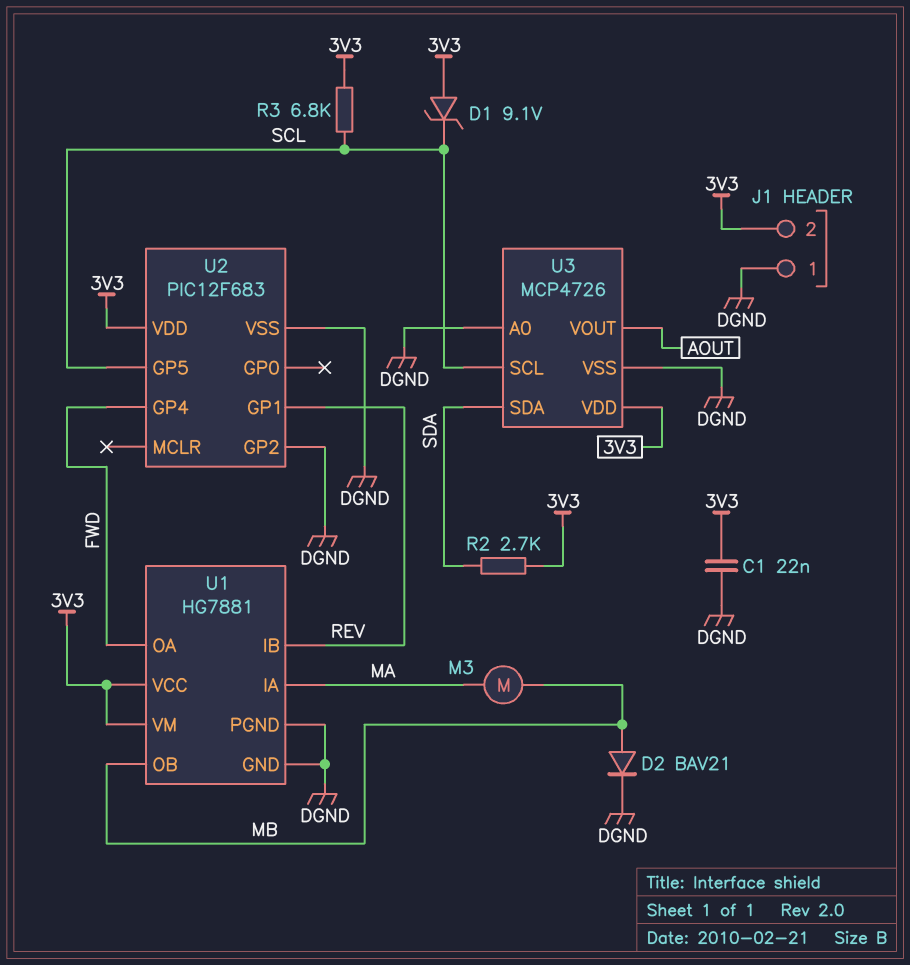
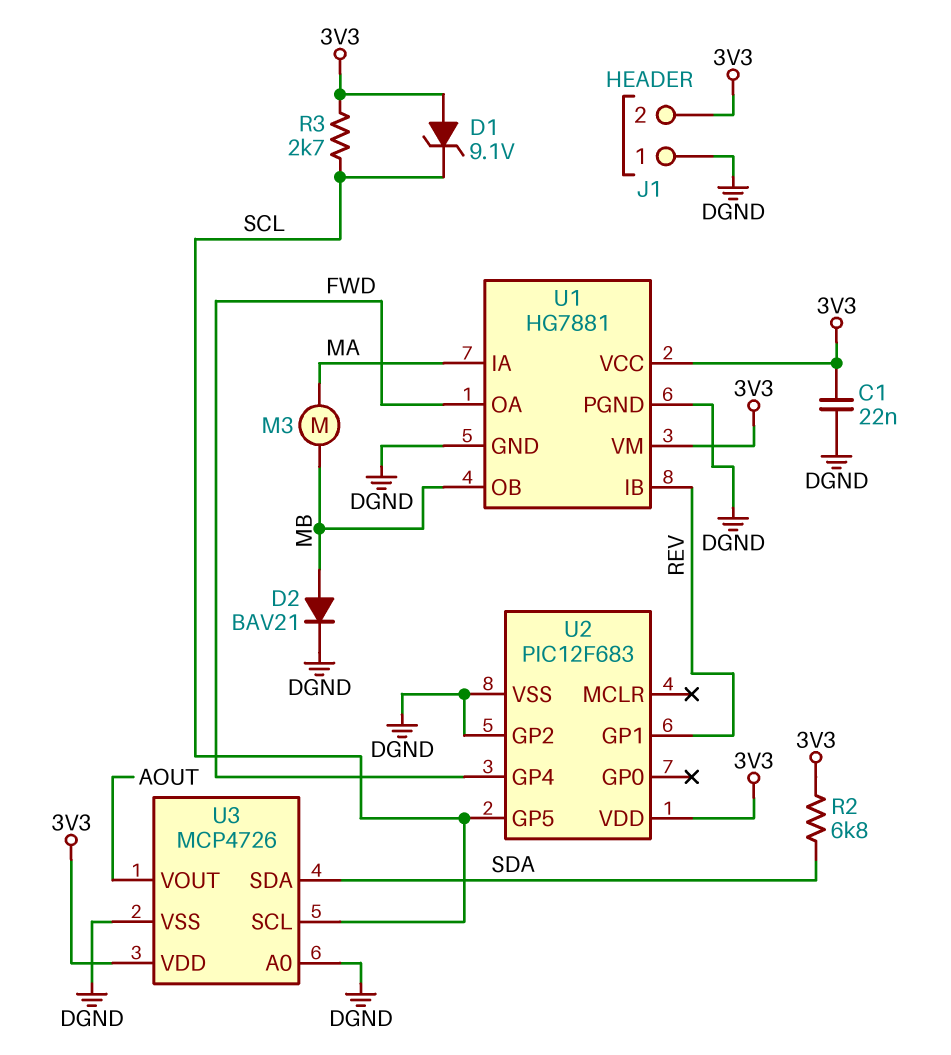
R2: 2.7k (3V3, SDA) -> 6.8k (3V3, SDA)
R3: 6.8k (3V3, SCL) -> 2.7k (3V3, SCL)

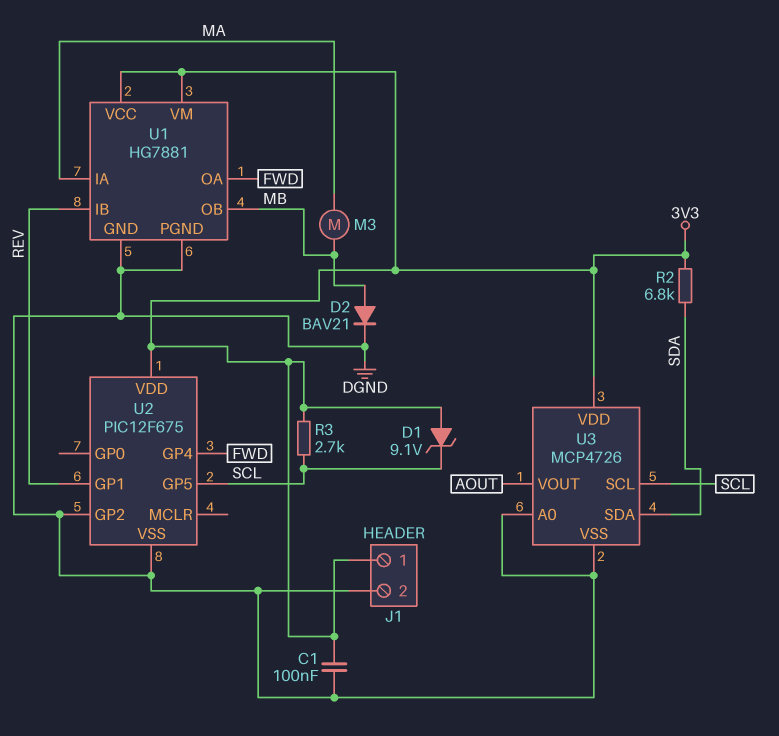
C1: 22nF (3V3, DGND) -> 100nF (3V3, DGND)
J1 pin 1: DGND -> 3V3
J1 pin 2: 3V3 -> DGND
U2: PIC12F683 -> PIC12F675

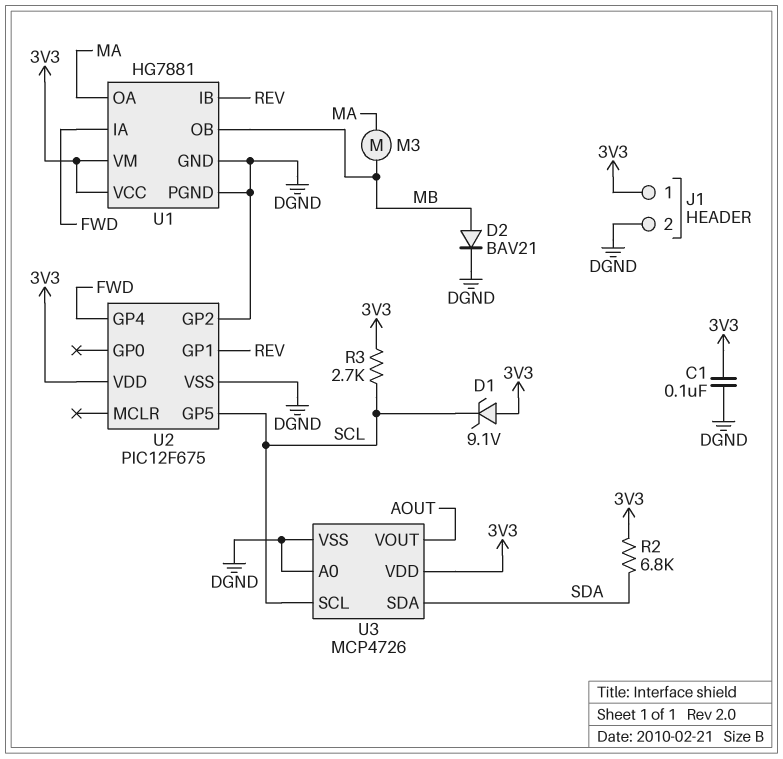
U1 pin IA: MA -> FWD
U1 pin OA: FWD -> MA

